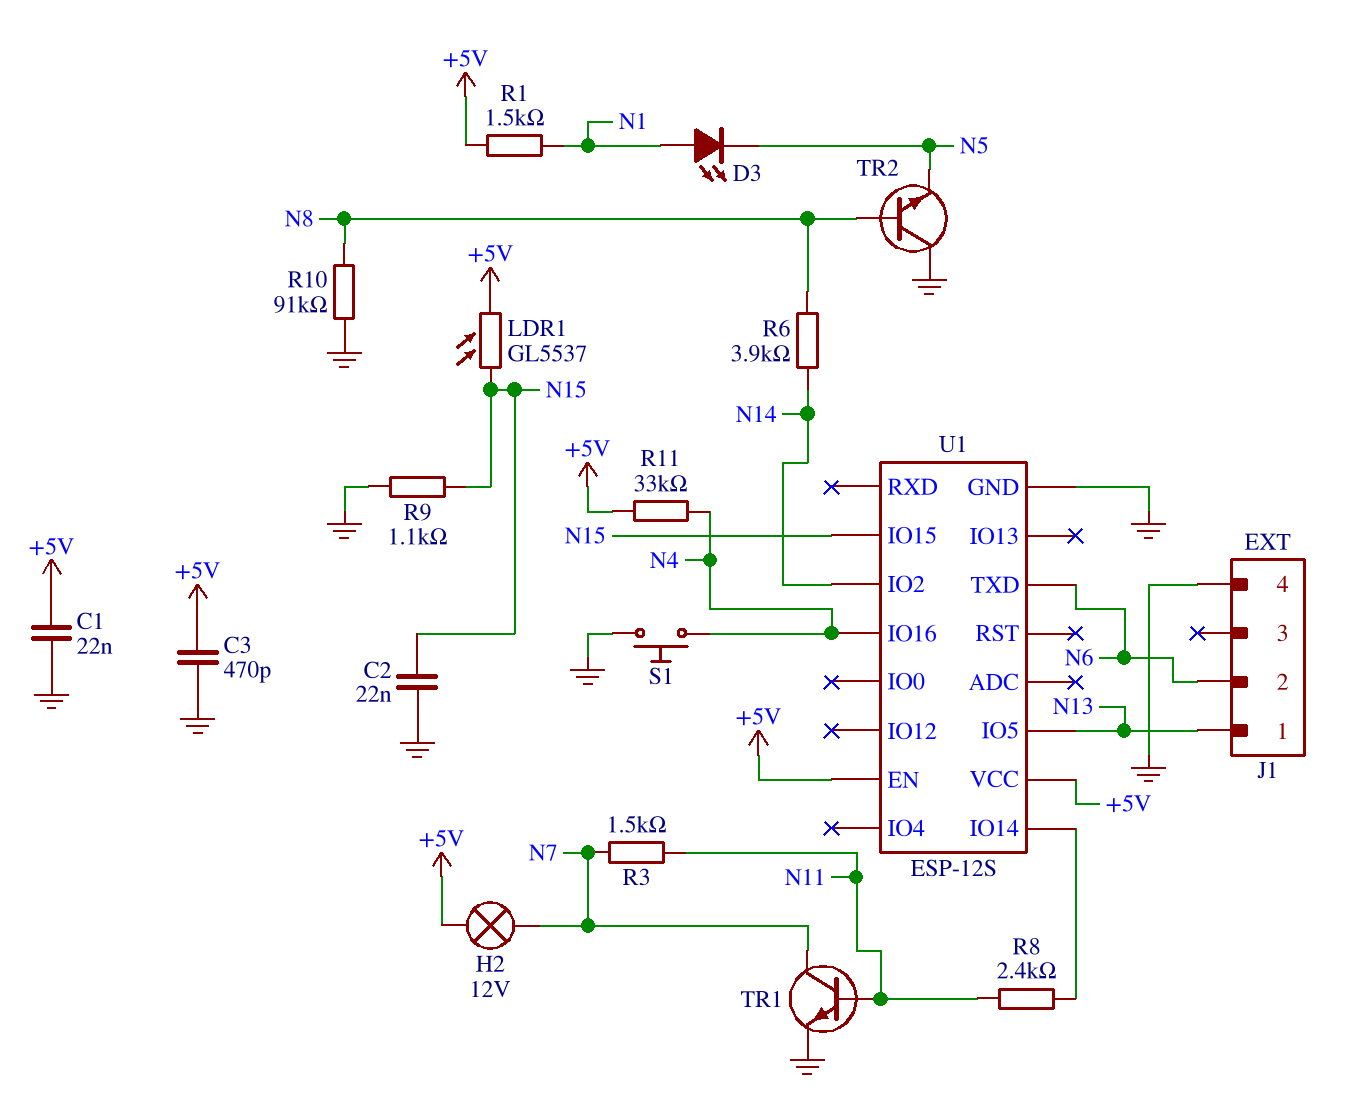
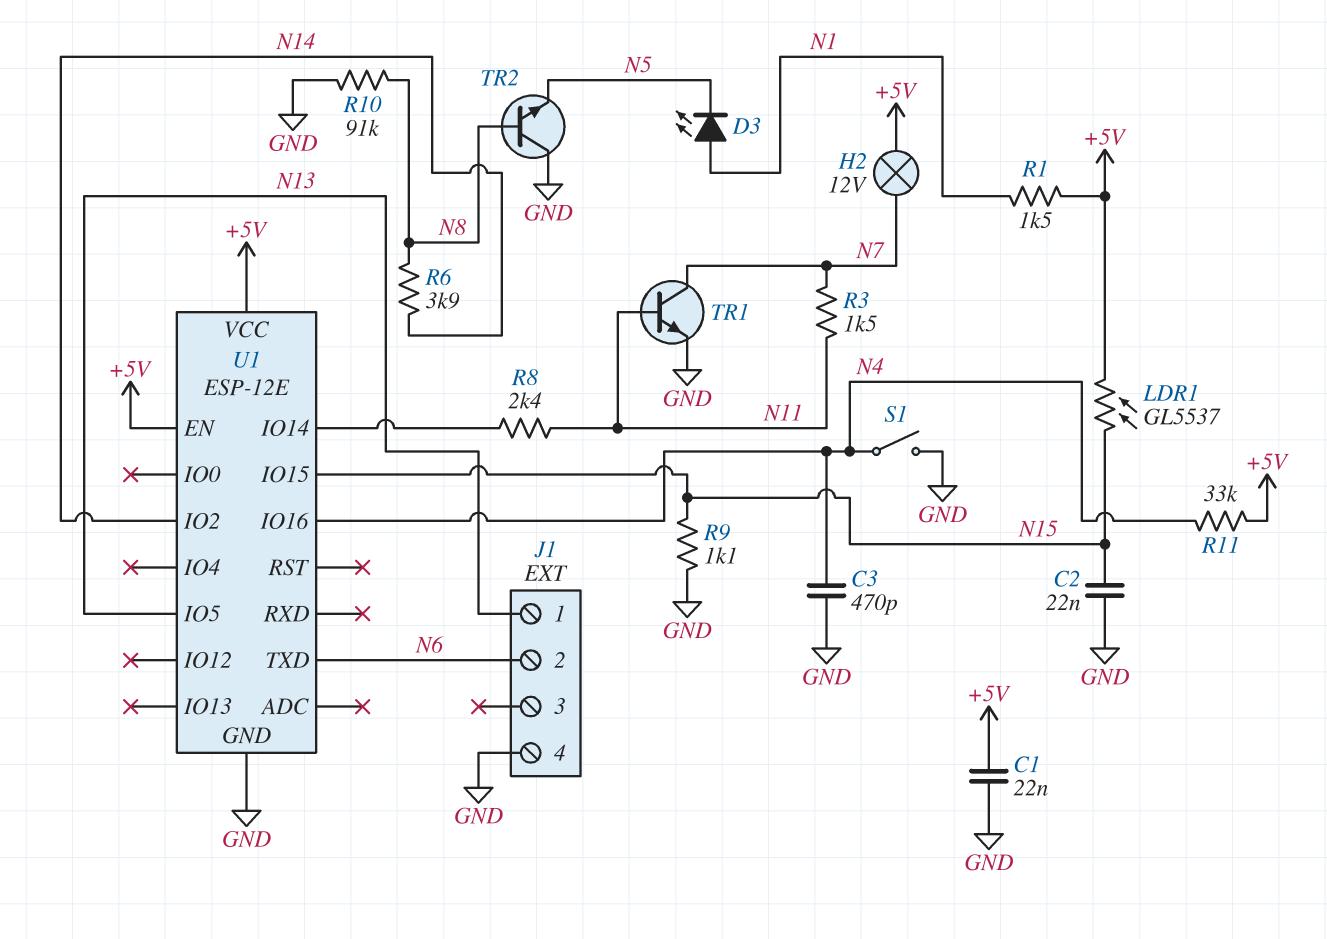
C3: 470pF (+5V, GND) -> 470pF (GND, N4)
S1: button (GND, N4) -> switch (GND, N4)
U1: ESP-12S -> ESP-12E

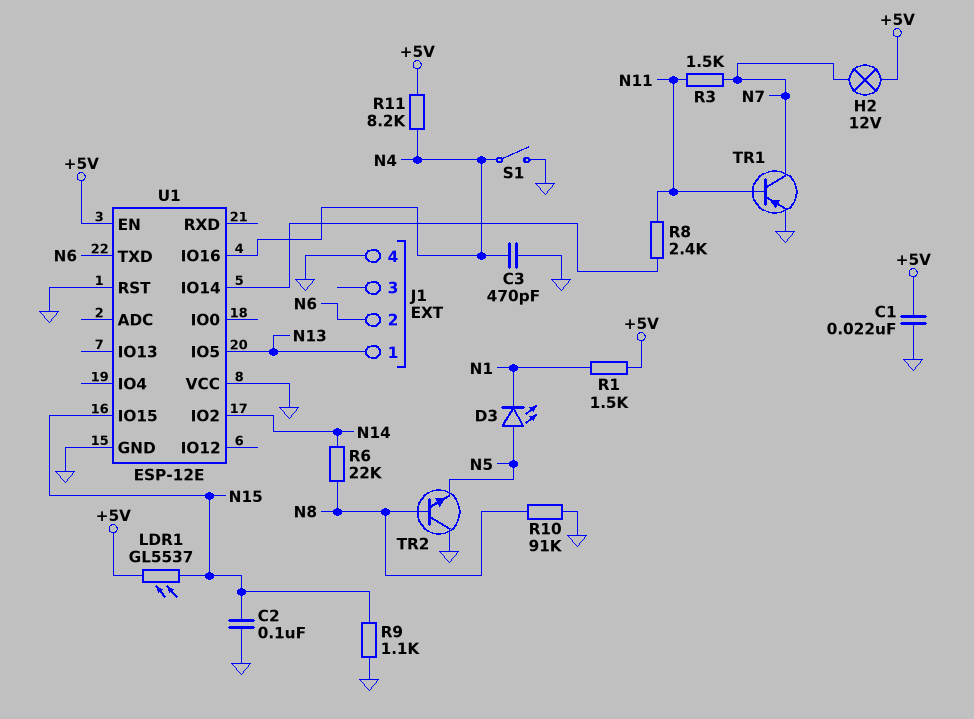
C2: 22nF (GND, N15) -> 100nF (GND, N15)
D3: LED (A N1, K N5) -> LED (A N5, K N1)
R6: 3.9k (N8, N14) -> 22k (N8, N14)
R11: 33k (+5V, N4) -> 8.2k (+5V, N4)
TR1: NPN (B N11, C N7, E GND) -> PNP (B N11, C N7, E GND)
U1 pin RST: none -> GND
U1 pin VCC: +5V -> GND

